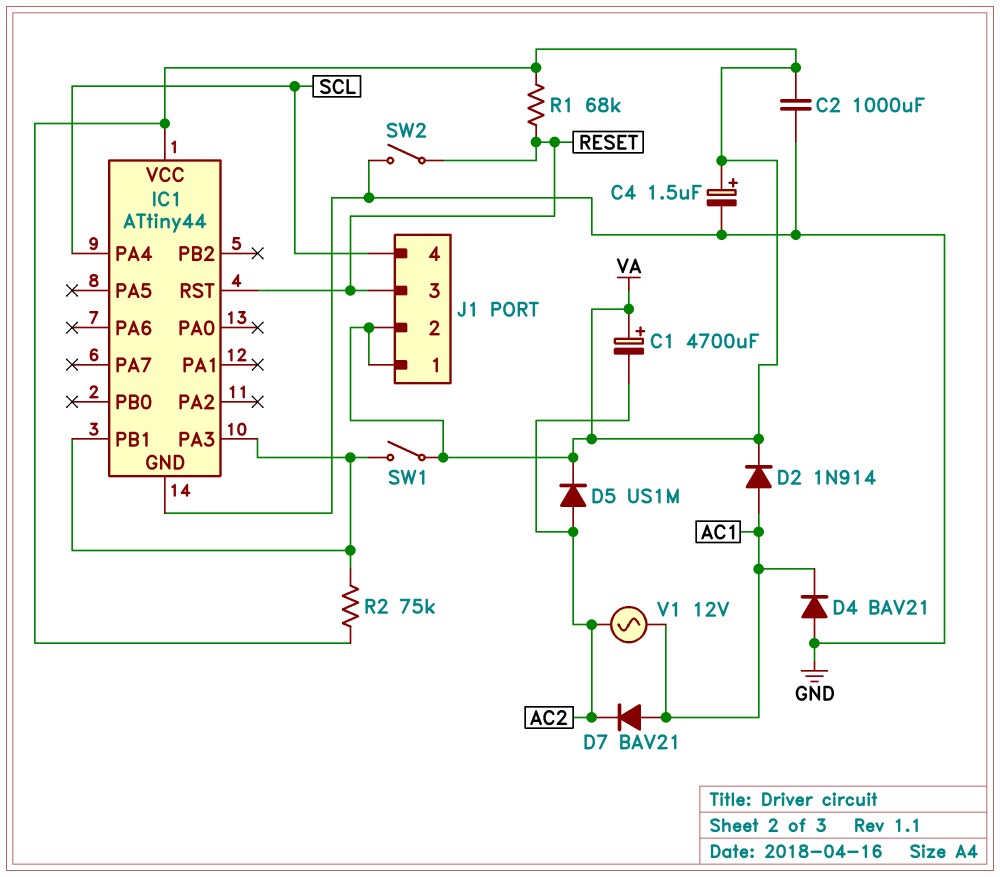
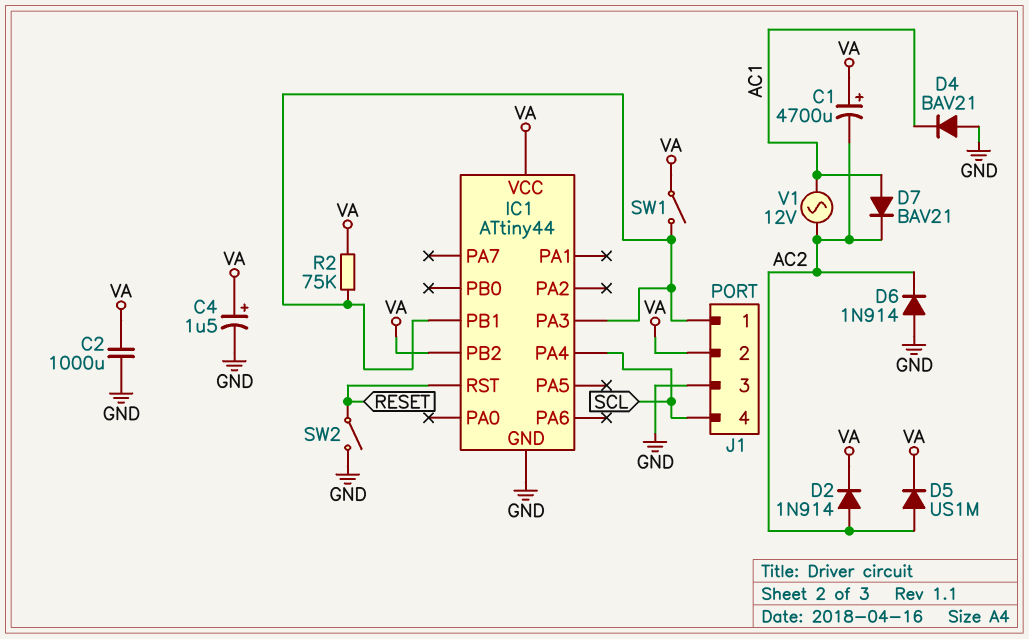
D2: diode 1N914 (A AC1, K VA) -> diode 1N914 (A AC2, K VA)
D6: none -> diode 1N914 (A GND, K AC2)
IC1 pin PB2: none -> VA
J1 pin 1: VA -> IC1/PA3
J1 pin 3: RESET -> GND
R1: 68k (RESET, VA) -> none

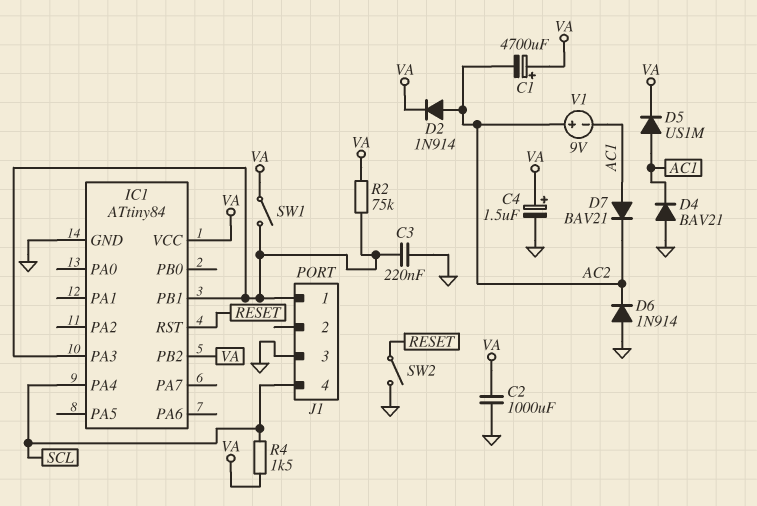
C3: none -> 220nF (GND, IC1/PA3)
D5: diode US1M (A AC2, K VA) -> diode US1M (A AC1, K VA)
IC1: ATtiny44 -> ATtiny84
J1 pin 2: VA -> none
R4: none -> 1.5k (SCL, VA)
V1: AC 12V (AC1, AC2) -> 9V (plus AC2, minus AC1)

